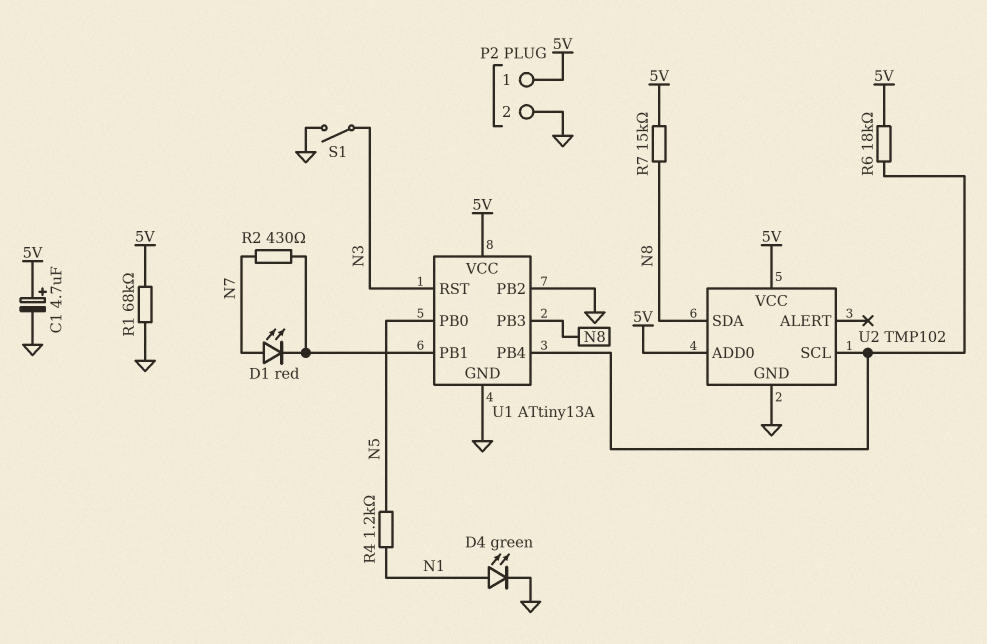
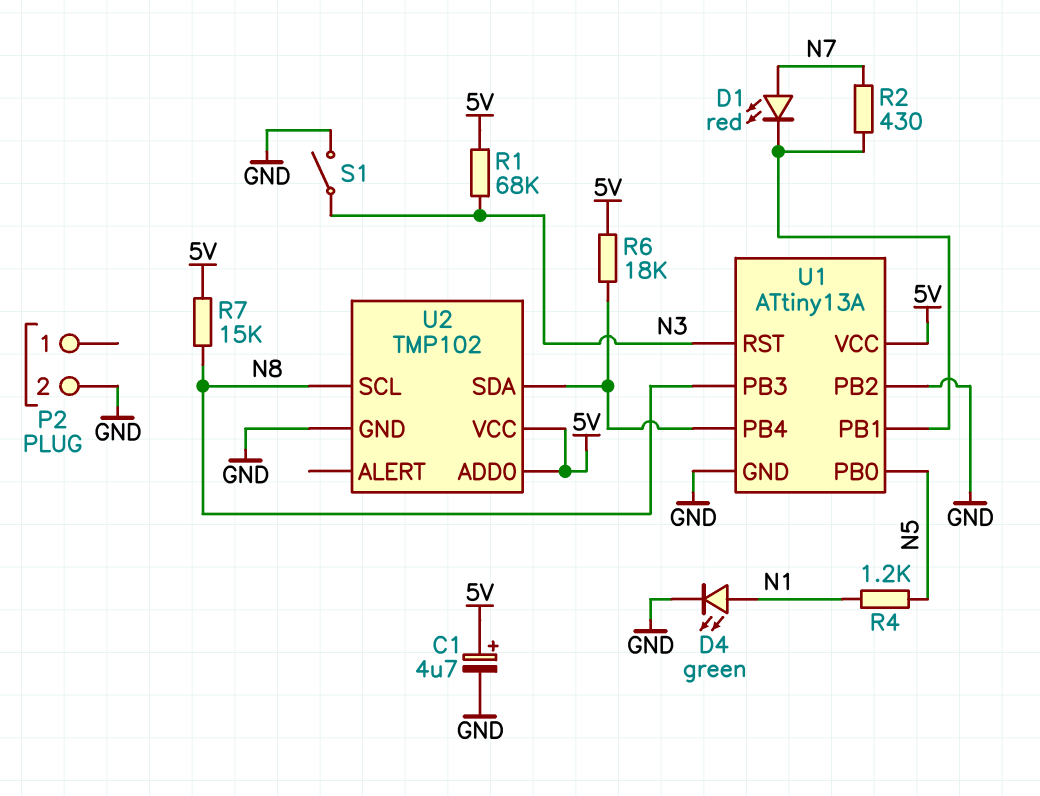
P2 pin 1: 5V -> none
R1: 68k (5V, GND) -> 68k (5V, N3)
U2 pin SCL: U1/PB4 -> N8
U2 pin SDA: N8 -> U1/PB4

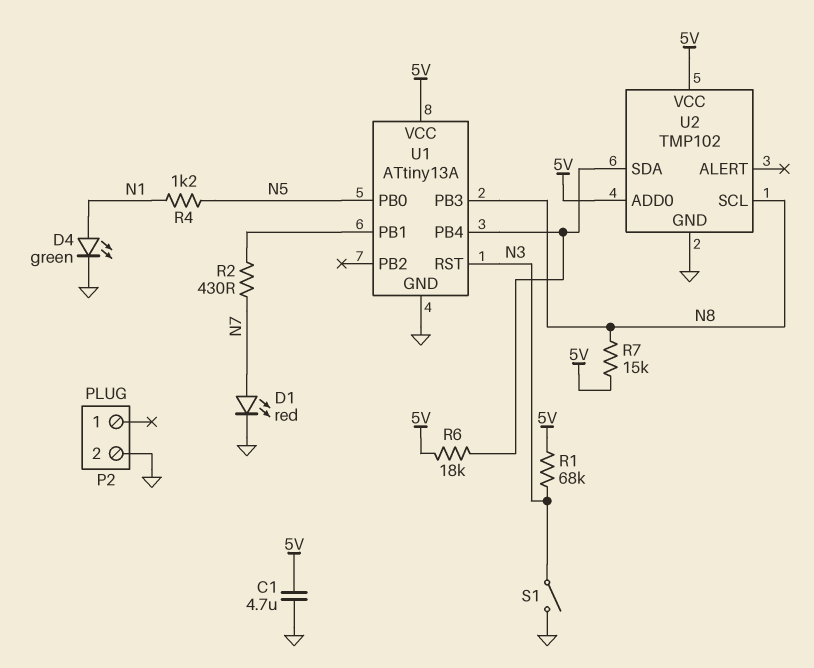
C1: 4.7uF (plus 5V, minus GND) -> 4.7uF (5V, GND)
D1: LED red (A N7, K U1/PB1) -> LED red (A N7, K GND)
U1 pin PB2: GND -> none

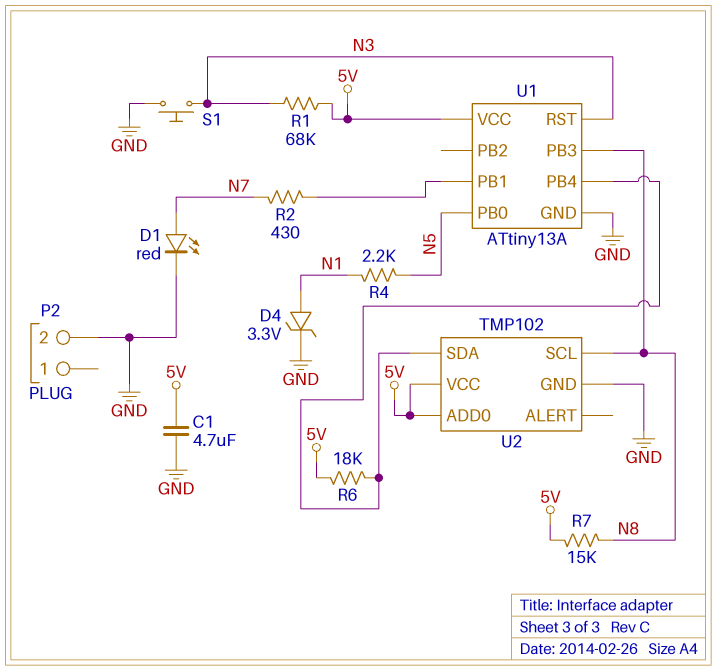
D4: LED green (A N1, K GND) -> zener 3.3V (A N1, K GND)
R4: 1.2k (N1, N5) -> 2.2k (N1, N5)
S1: switch (GND, N3) -> button (GND, N3)

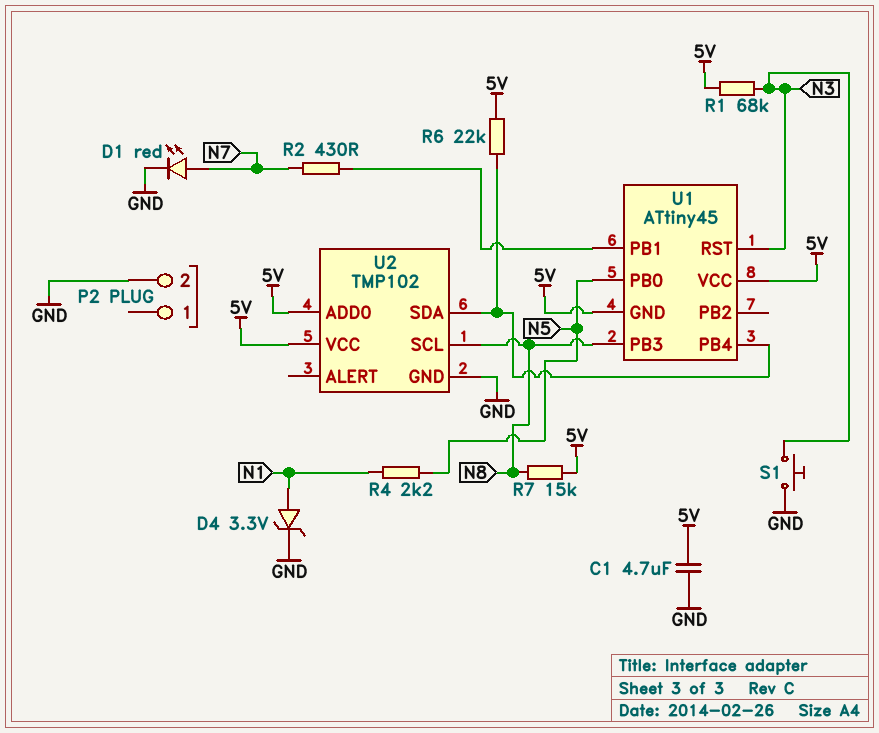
R6: 18k (5V, U1/PB4) -> 22k (5V, U1/PB4)
U1: ATtiny13A -> ATtiny45
U1 pin GND: GND -> 5V

